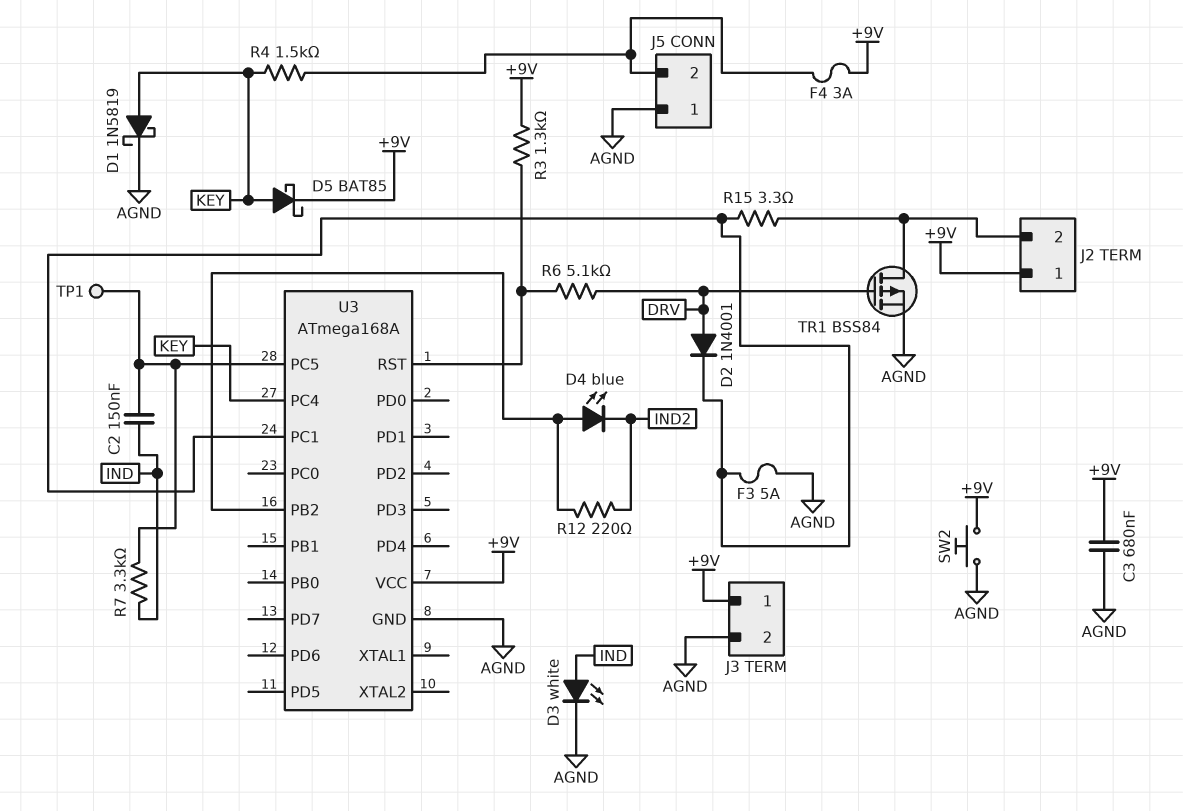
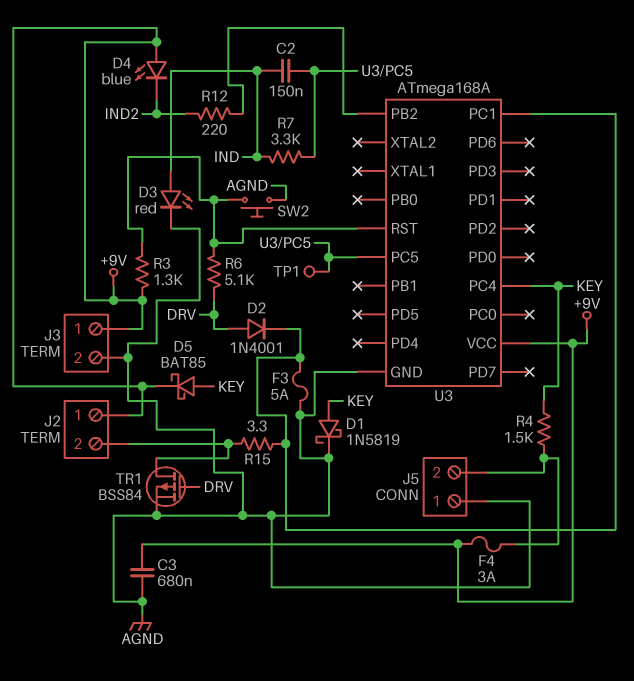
D3: LED white (A IND, K AGND) -> LED red (A IND, K AGND)
D4: LED blue (A U3/PB2, K IND2) -> LED blue (A +9V, K IND2)
SW2: button (+9V, AGND) -> button (AGND, U3/RST)

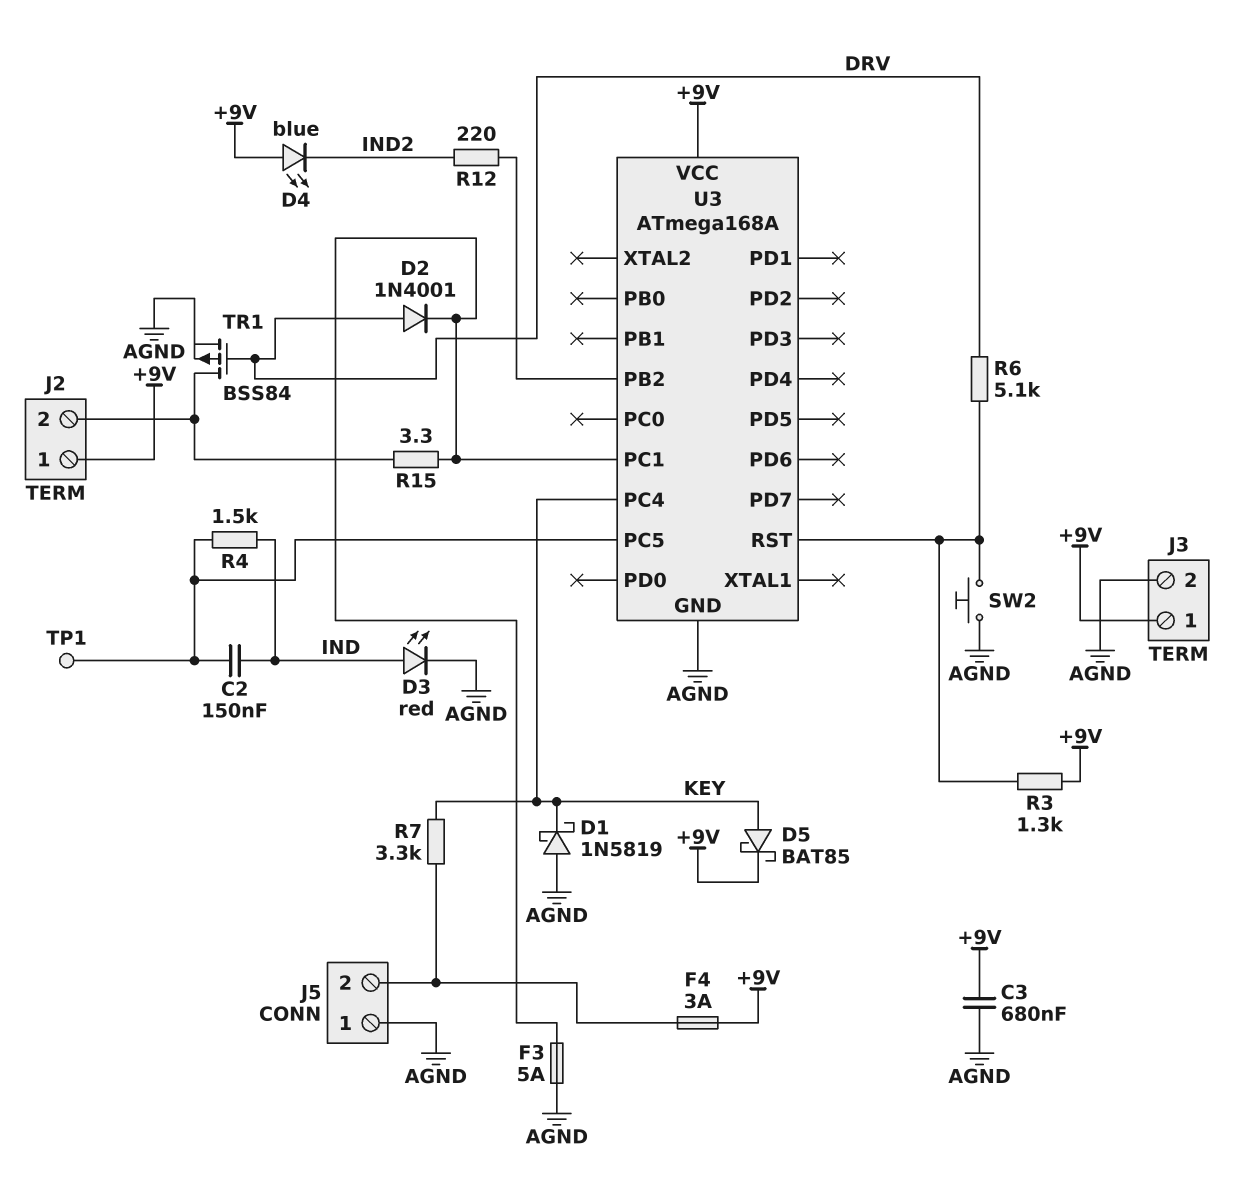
D1: schottky 1N5819 (A KEY, K AGND) -> schottky 1N5819 (A AGND, K KEY)
R4: 1.5k (J5/2, KEY) -> 1.5k (IND, U3/PC5)
R7: 3.3k (IND, U3/PC5) -> 3.3k (J5/2, KEY)

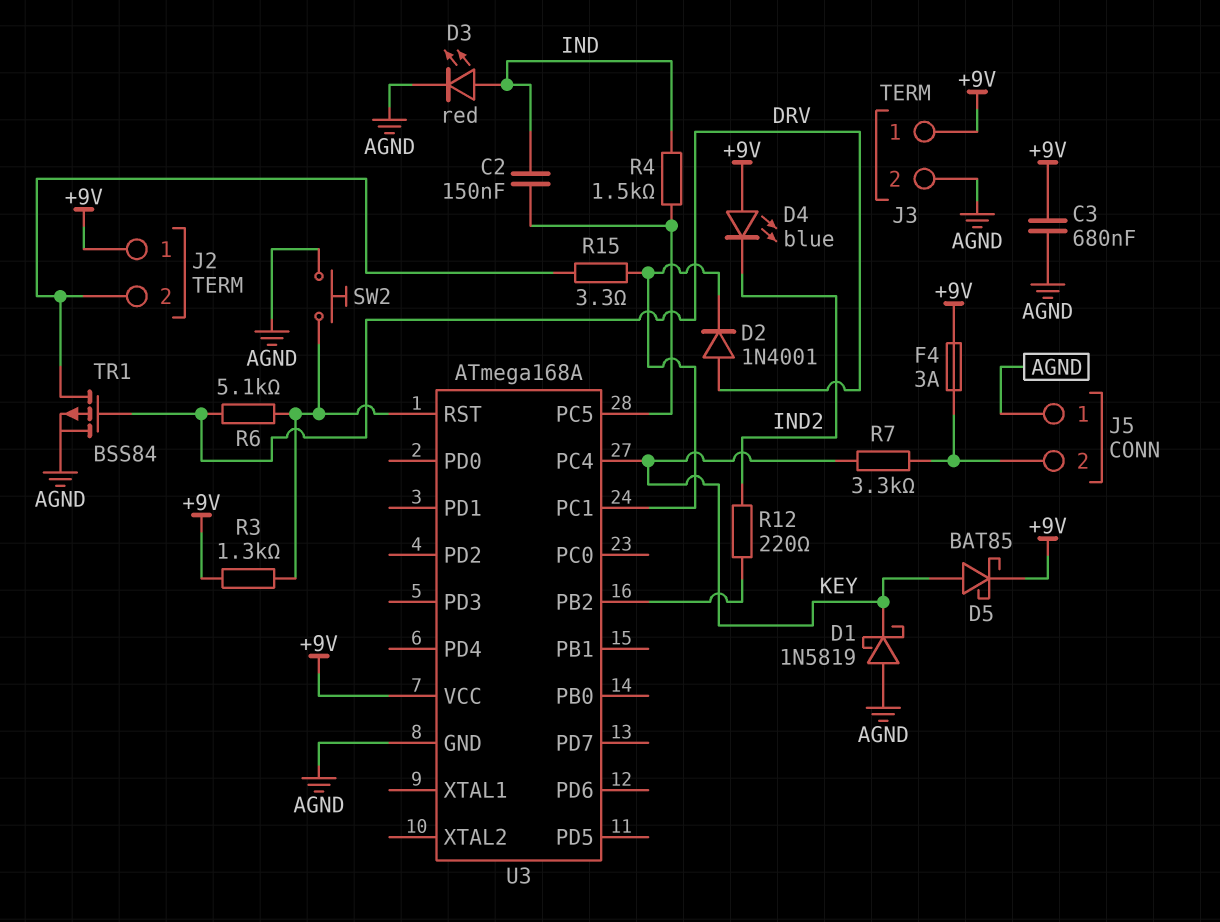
F3: 5A (AGND, U3/PC1) -> none
TP1: test point (U3/PC5) -> none

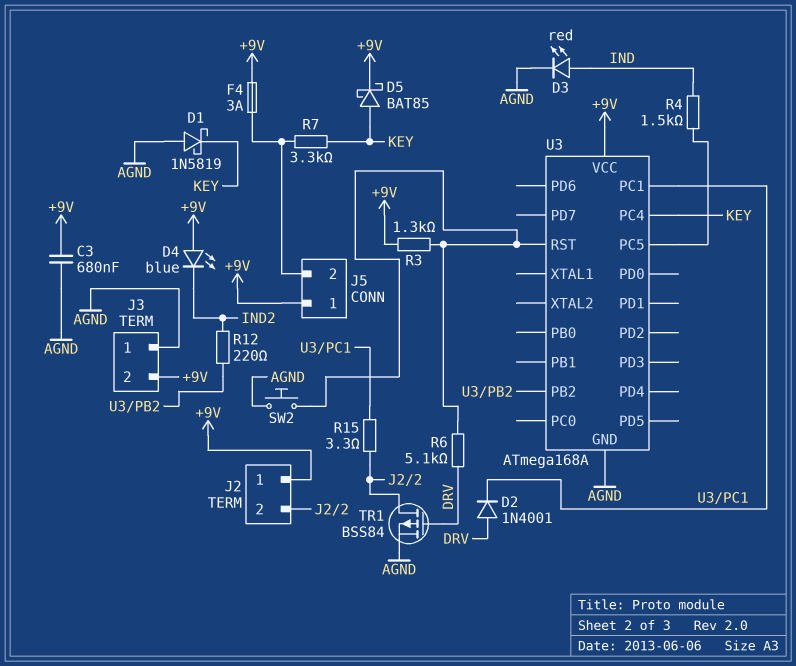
C2: 150nF (IND, U3/PC5) -> none
J3 pin 1: +9V -> AGND
J3 pin 2: AGND -> +9V
J5 pin 1: AGND -> +9V

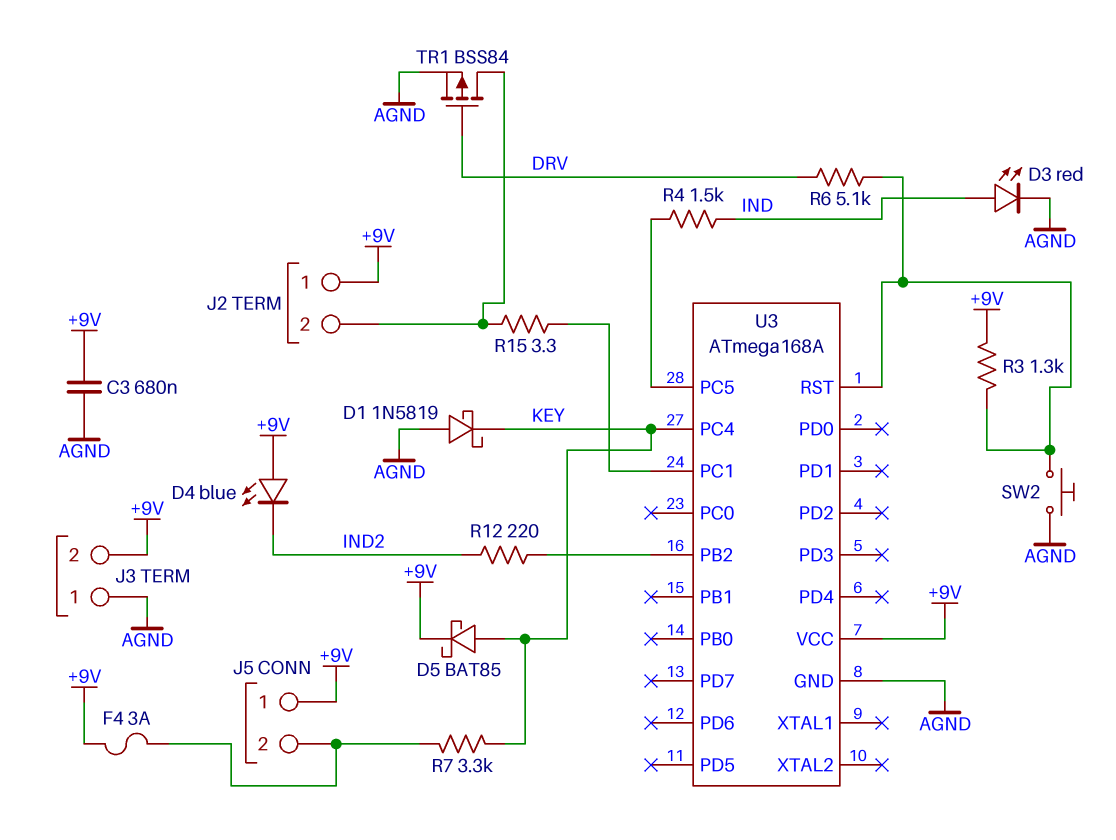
D2: diode 1N4001 (A DRV, K U3/PC1) -> none

